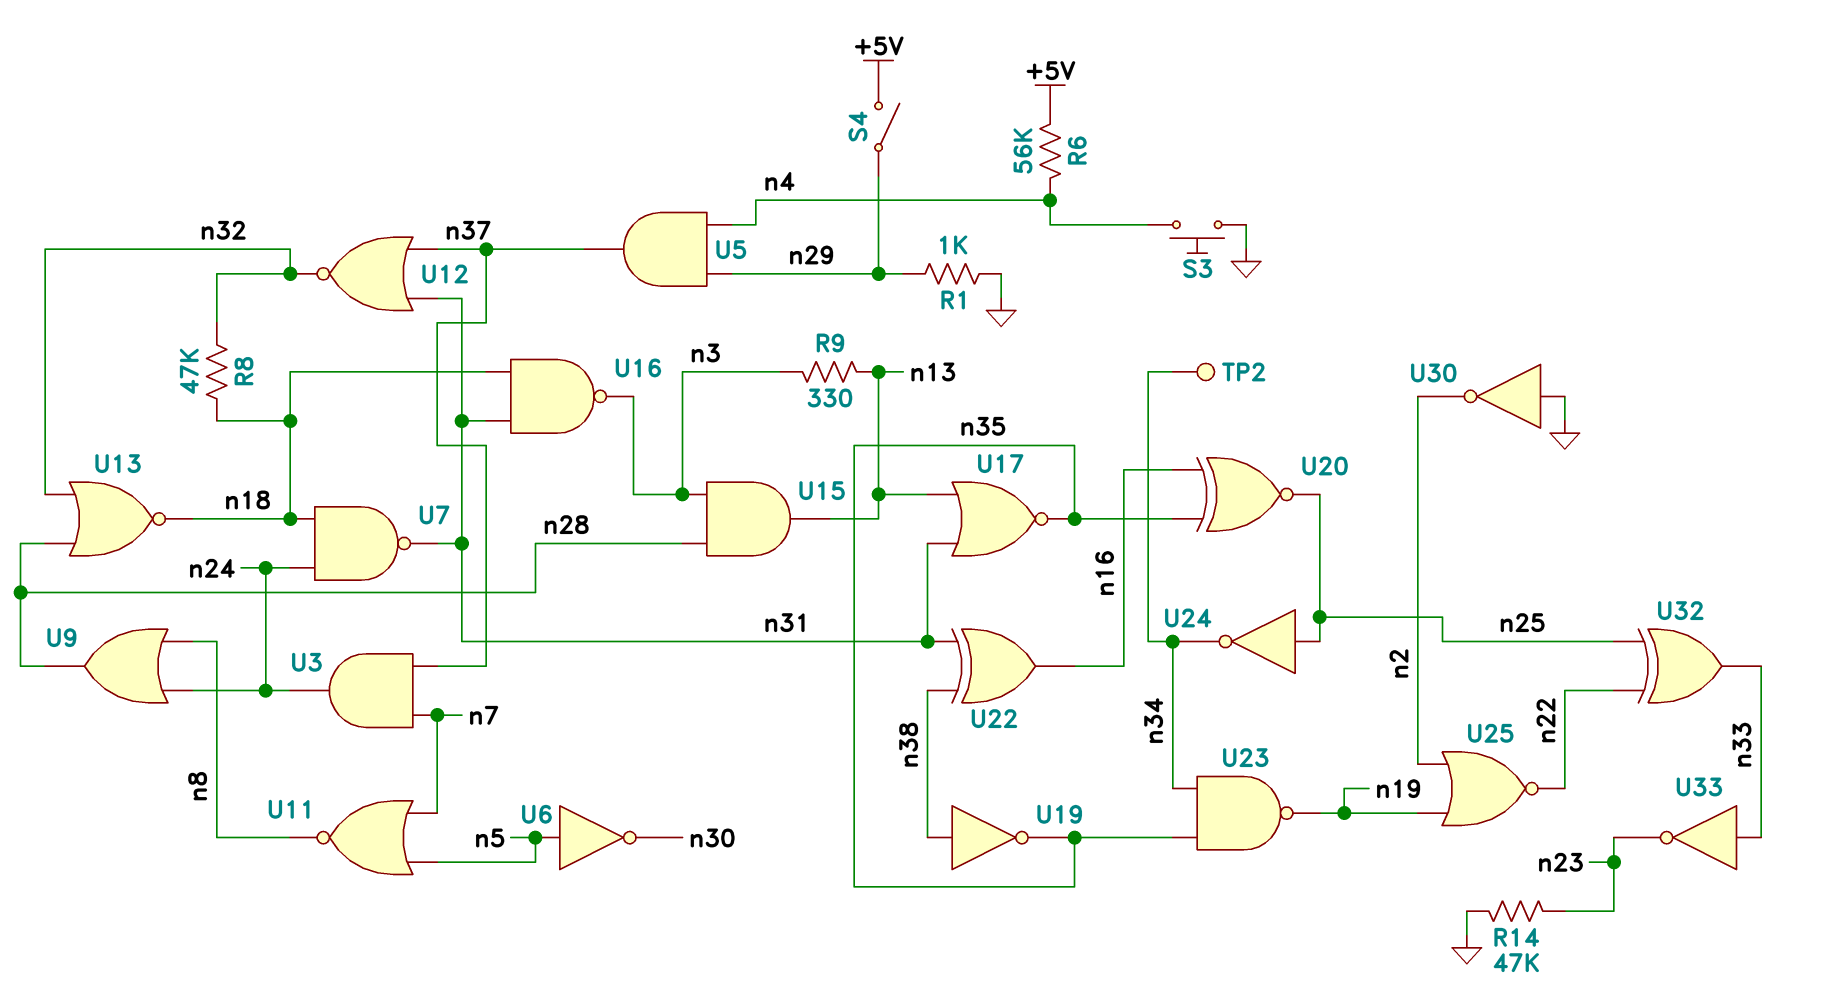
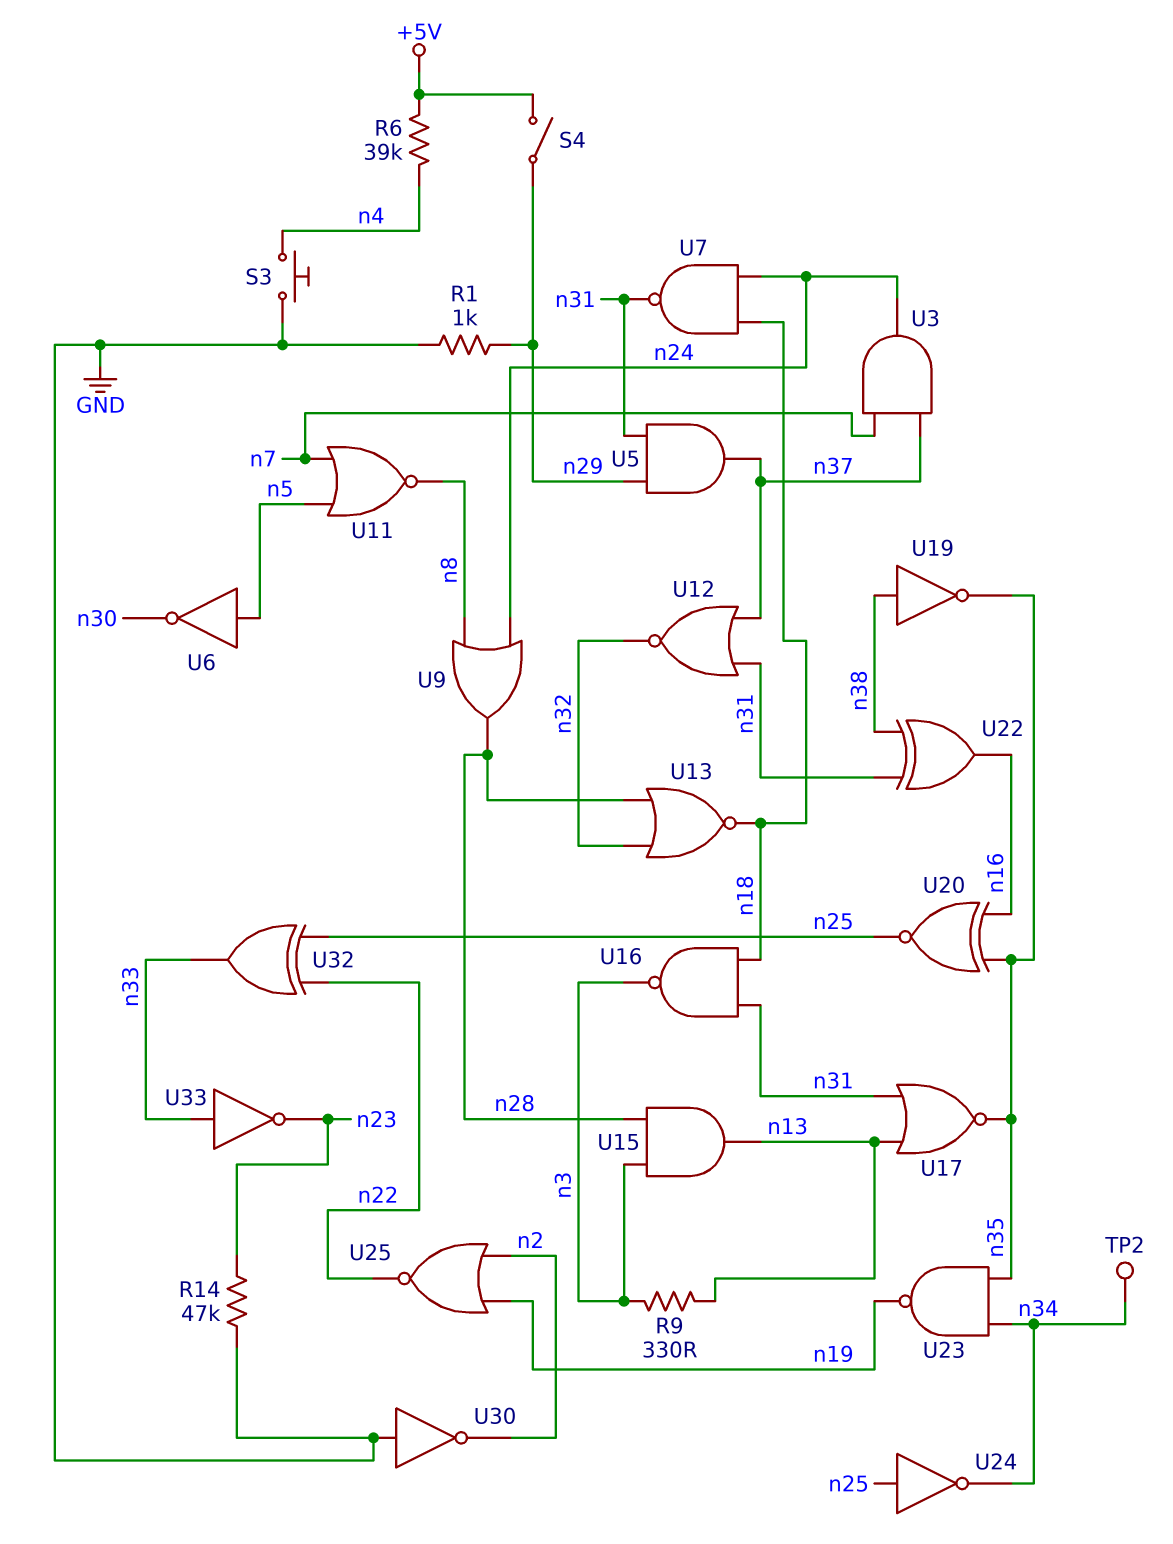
R6: 56k (+5V, n4) -> 39k (+5V, n4)
R8: 47k (n18, n32) -> none
U5: AND (in n4, in n29, out n37) -> AND (in n29, in n31, out n37)

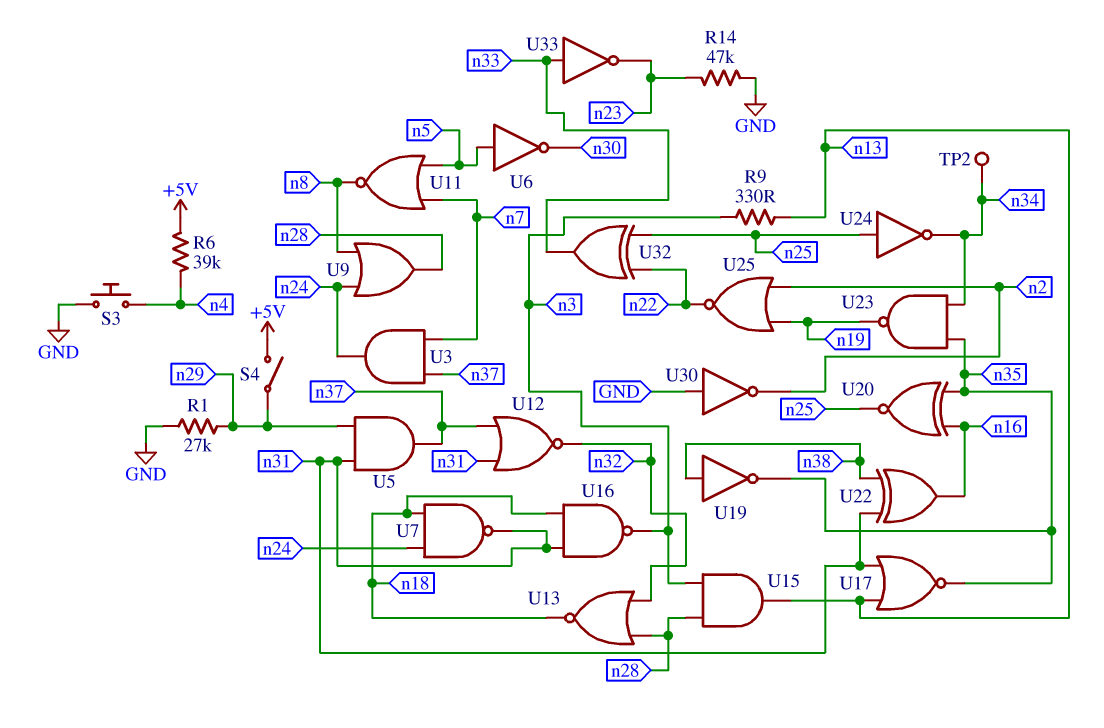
R1: 1k (GND, n29) -> 27k (GND, n29)

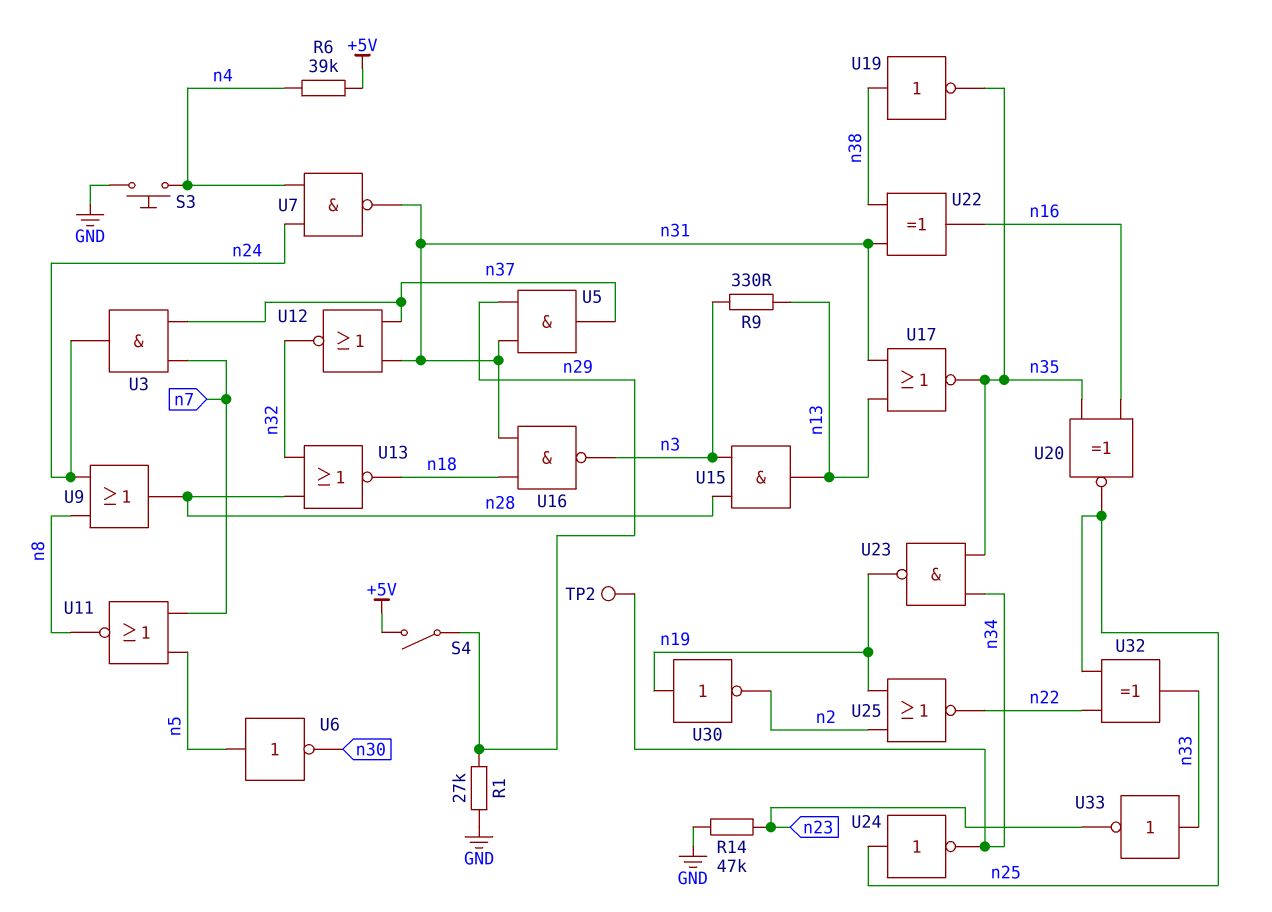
U7: NAND (in n18, in n24, out n31) -> NAND (in n4, in n24, out n31)
U30: NOT (in GND, out n2) -> NOT (in n19, out n2)

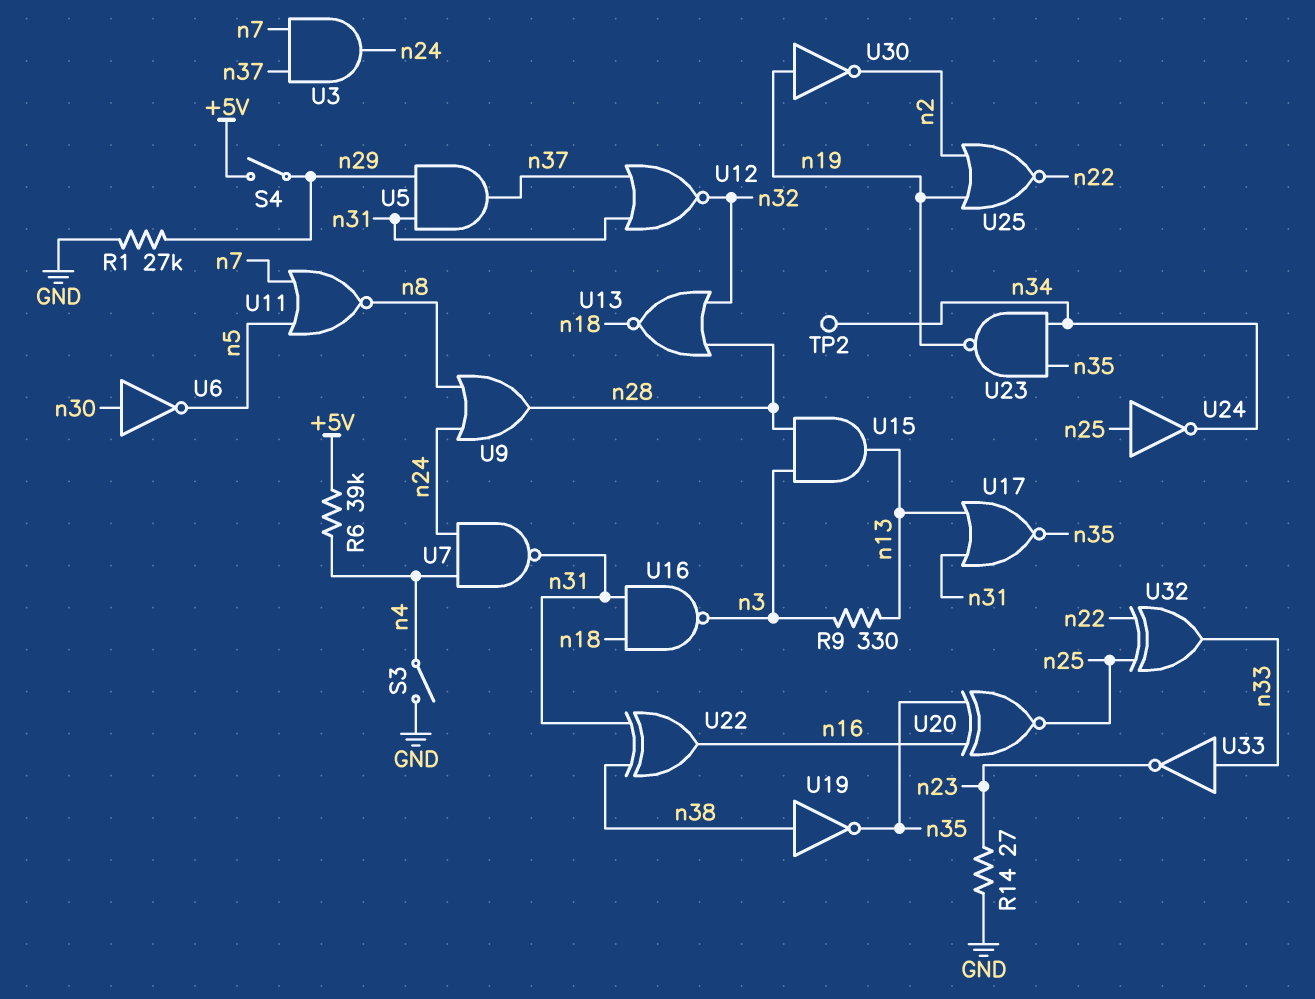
R14: 47k (GND, n23) -> 27 (GND, n23)
S3: button (GND, n4) -> switch (GND, n4)
U6: NOT (in n5, out n30) -> NOT (in n30, out n5)

